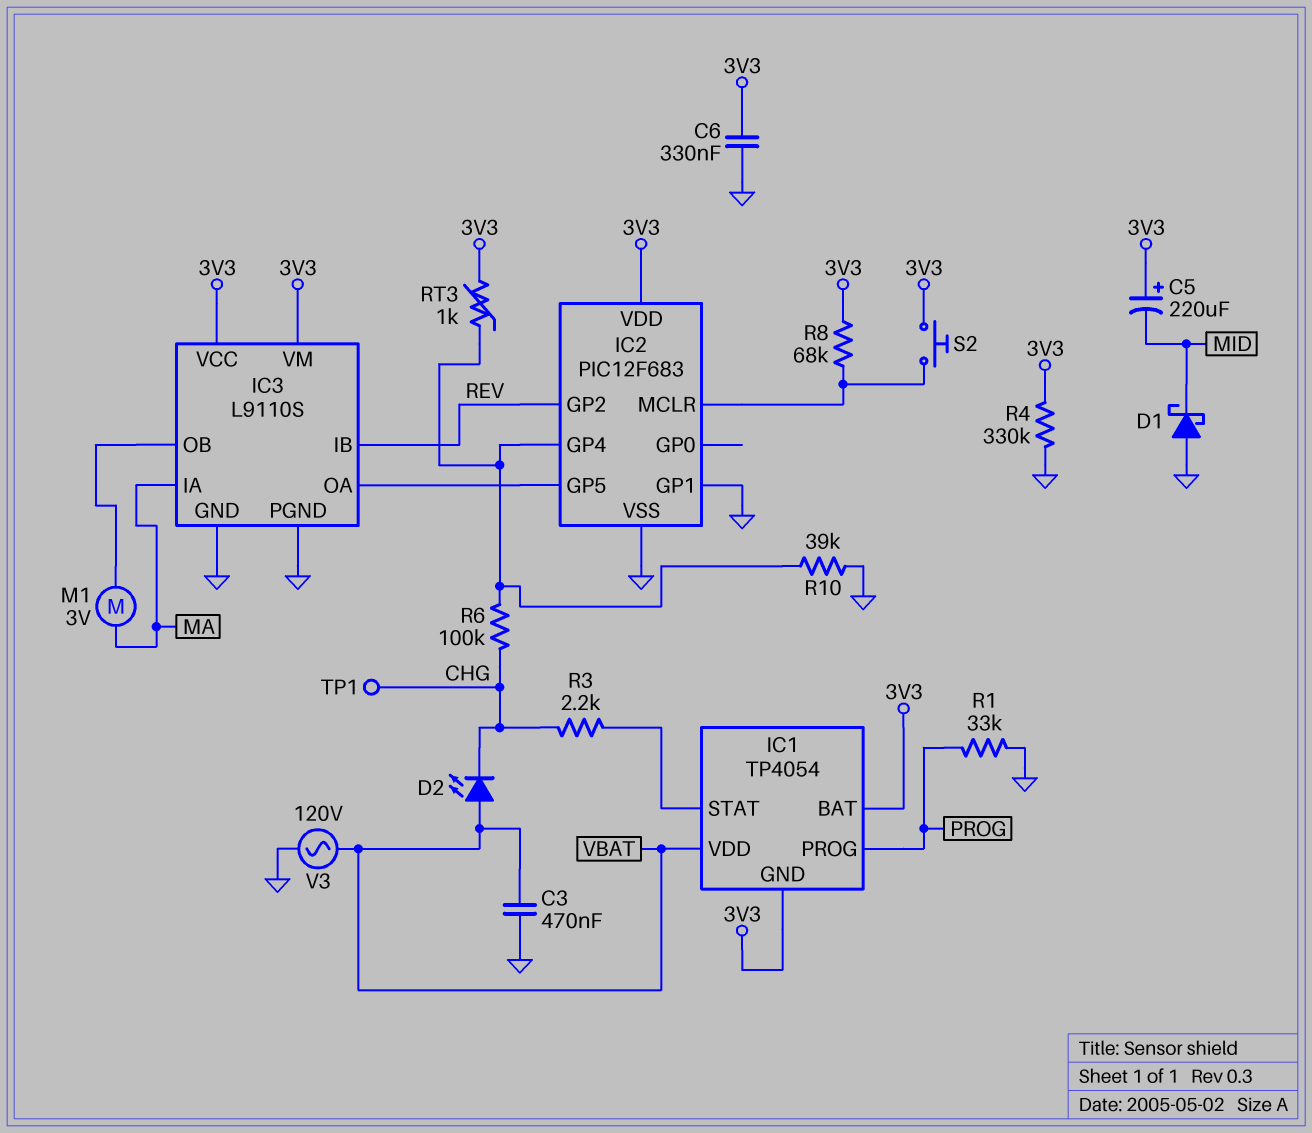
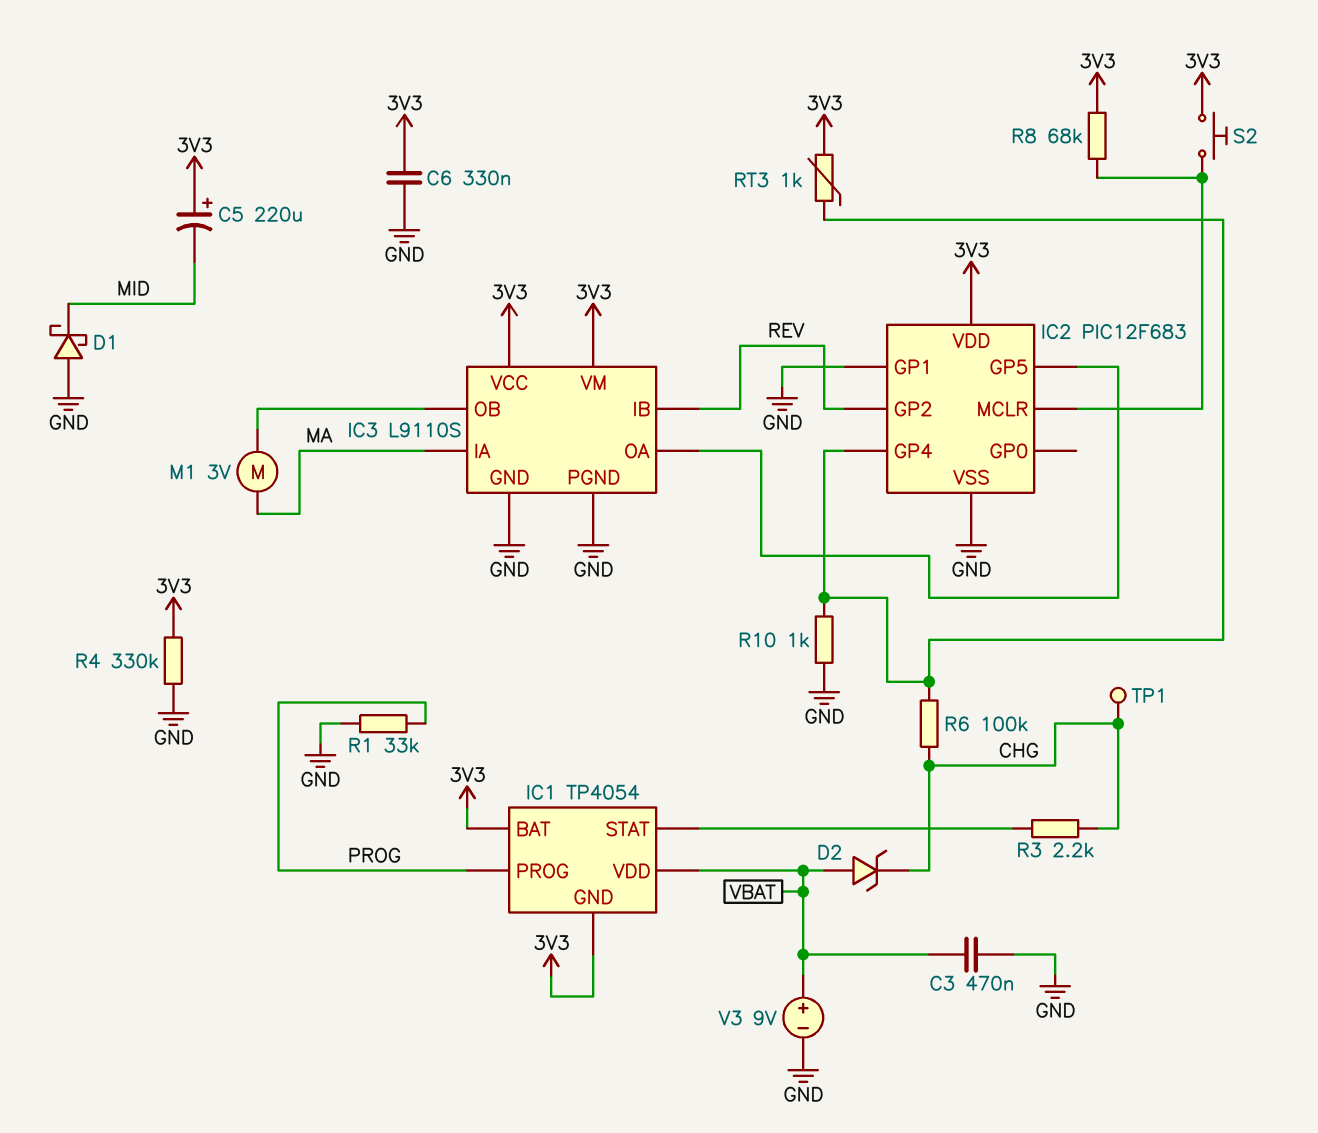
D2: LED (A VBAT, K CHG) -> zener (A VBAT, K CHG)
R10: 39k (GND, IC2/GP4) -> 1k (GND, IC2/GP4)
V3: AC 120V (GND, VBAT) -> 9V (plus VBAT, minus GND)

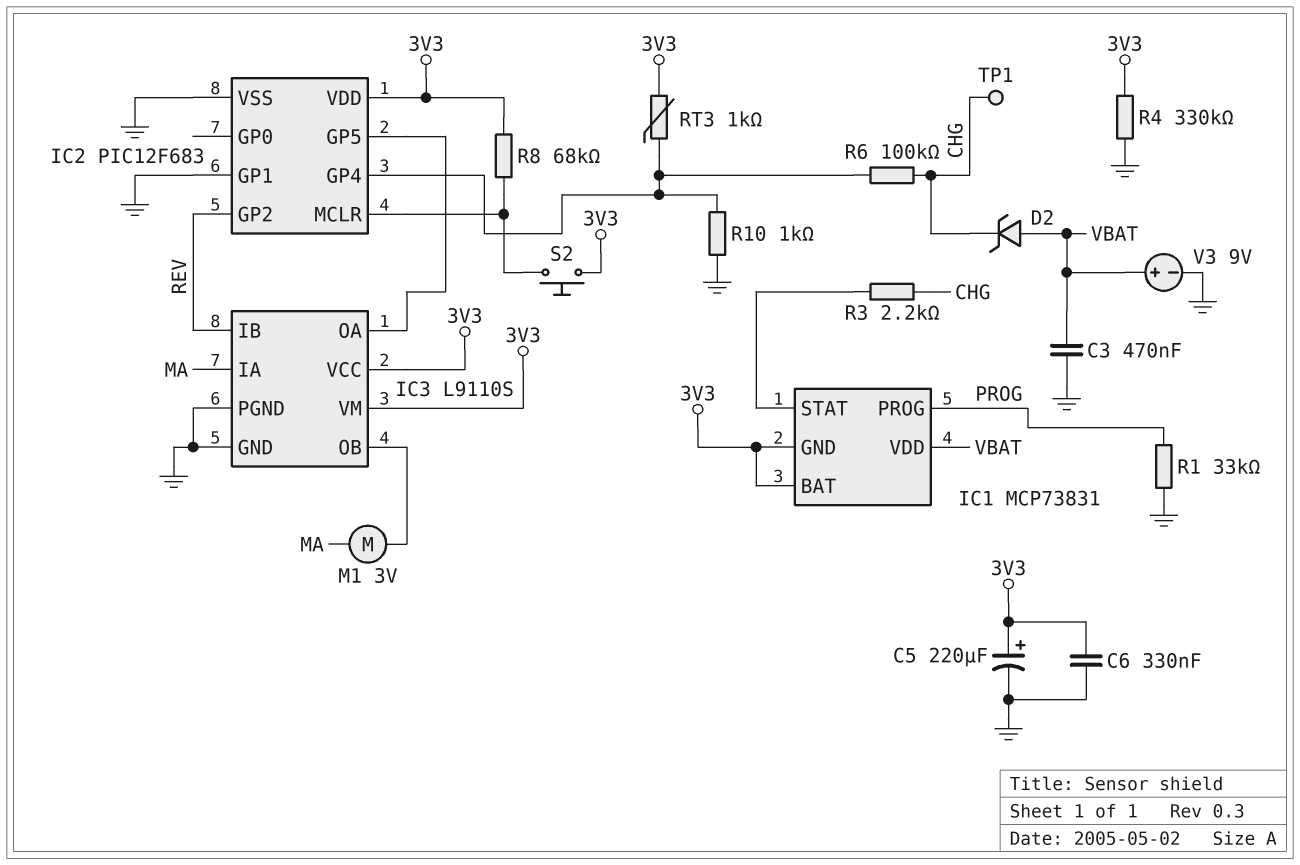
C5: 220uF (plus 3V3, minus MID) -> 220uF (plus 3V3, minus GND)
D1: schottky (A GND, K MID) -> none
IC1: TP4054 -> MCP73831

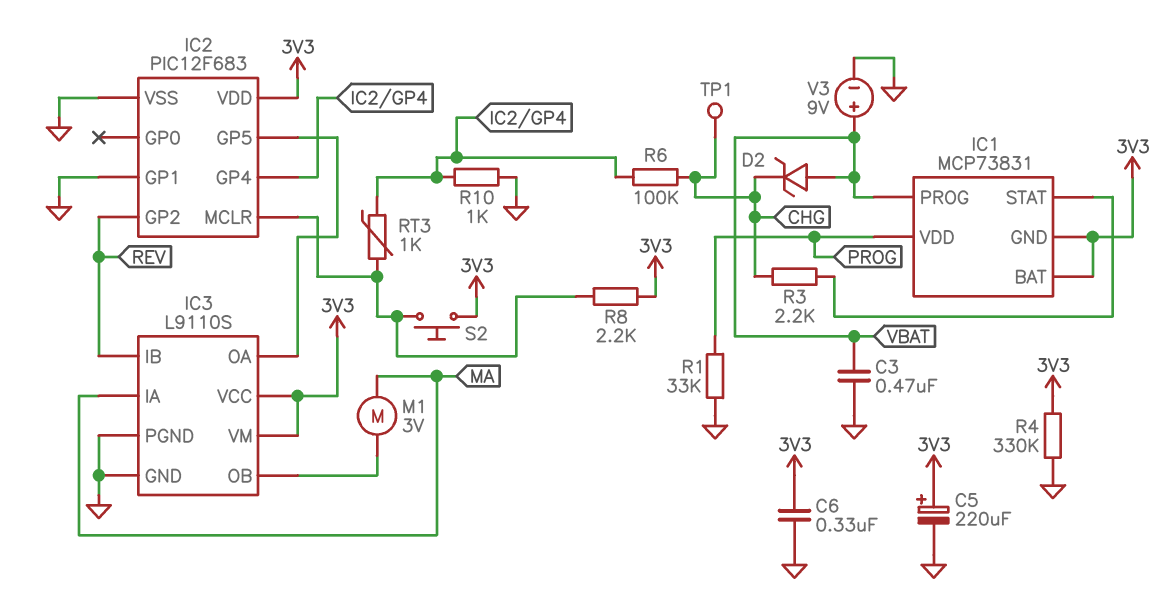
IC1 pin PROG: PROG -> VBAT
IC1 pin VDD: VBAT -> PROG
R8: 68k (3V3, IC2/MCLR) -> 2.2k (3V3, IC2/MCLR)
RT3: 1k (3V3, IC2/GP4) -> 1k (IC2/GP4, IC2/MCLR)

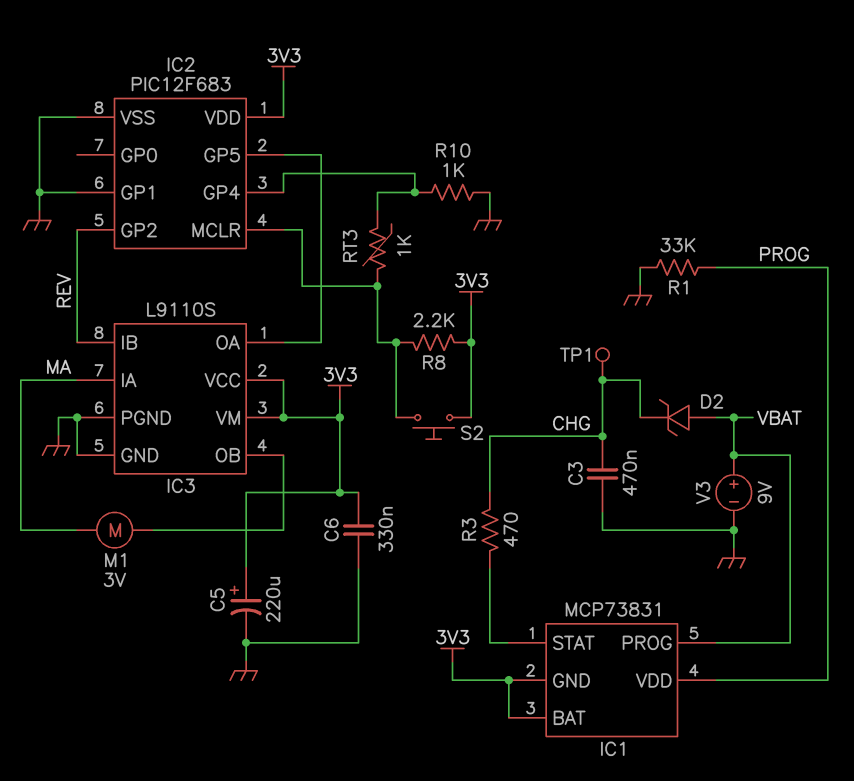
C3: 470nF (GND, VBAT) -> 470nF (CHG, GND)
R3: 2.2k (CHG, IC1/STAT) -> 470 (CHG, IC1/STAT)
R4: 330k (3V3, GND) -> none
R6: 100k (CHG, IC2/GP4) -> none

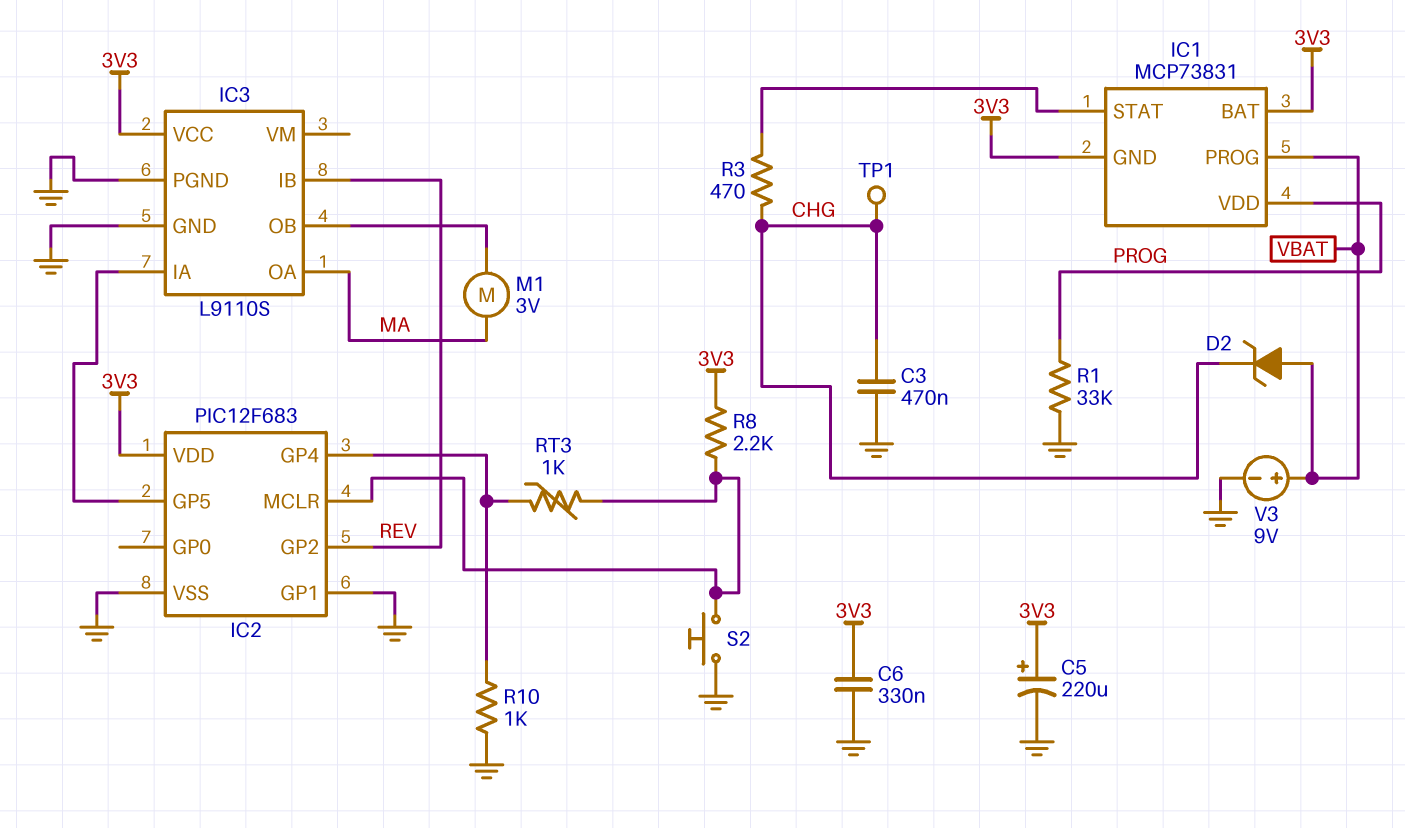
IC3 pin IA: MA -> IC2/GP5
IC3 pin OA: IC2/GP5 -> MA
IC3 pin VM: 3V3 -> none
S2: button (3V3, IC2/MCLR) -> button (GND, IC2/MCLR)

